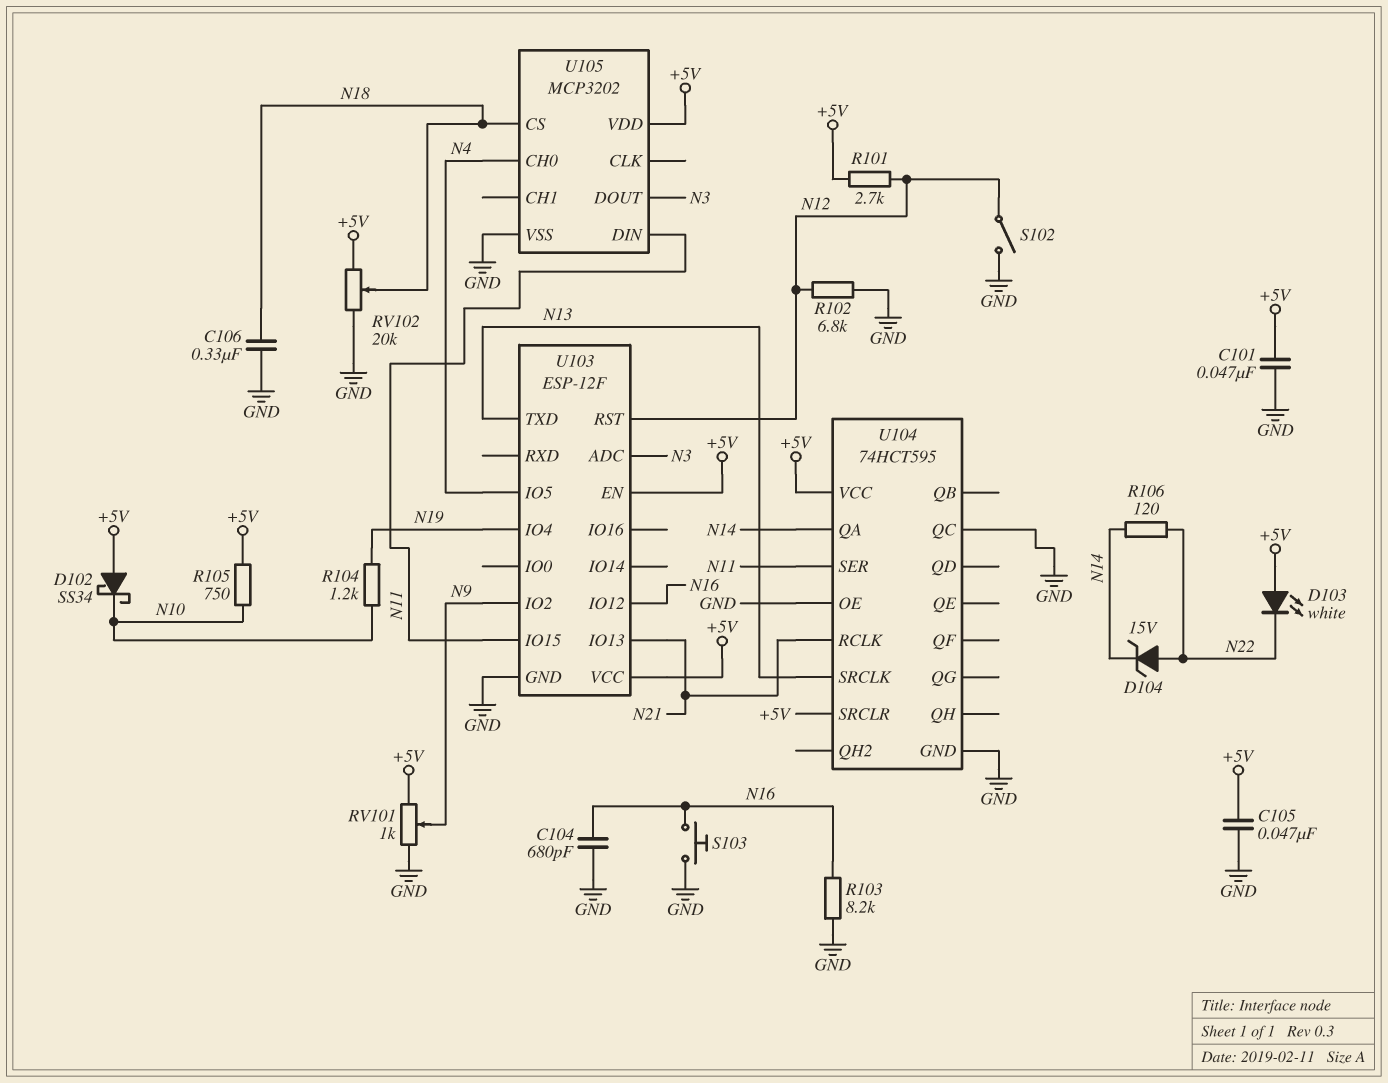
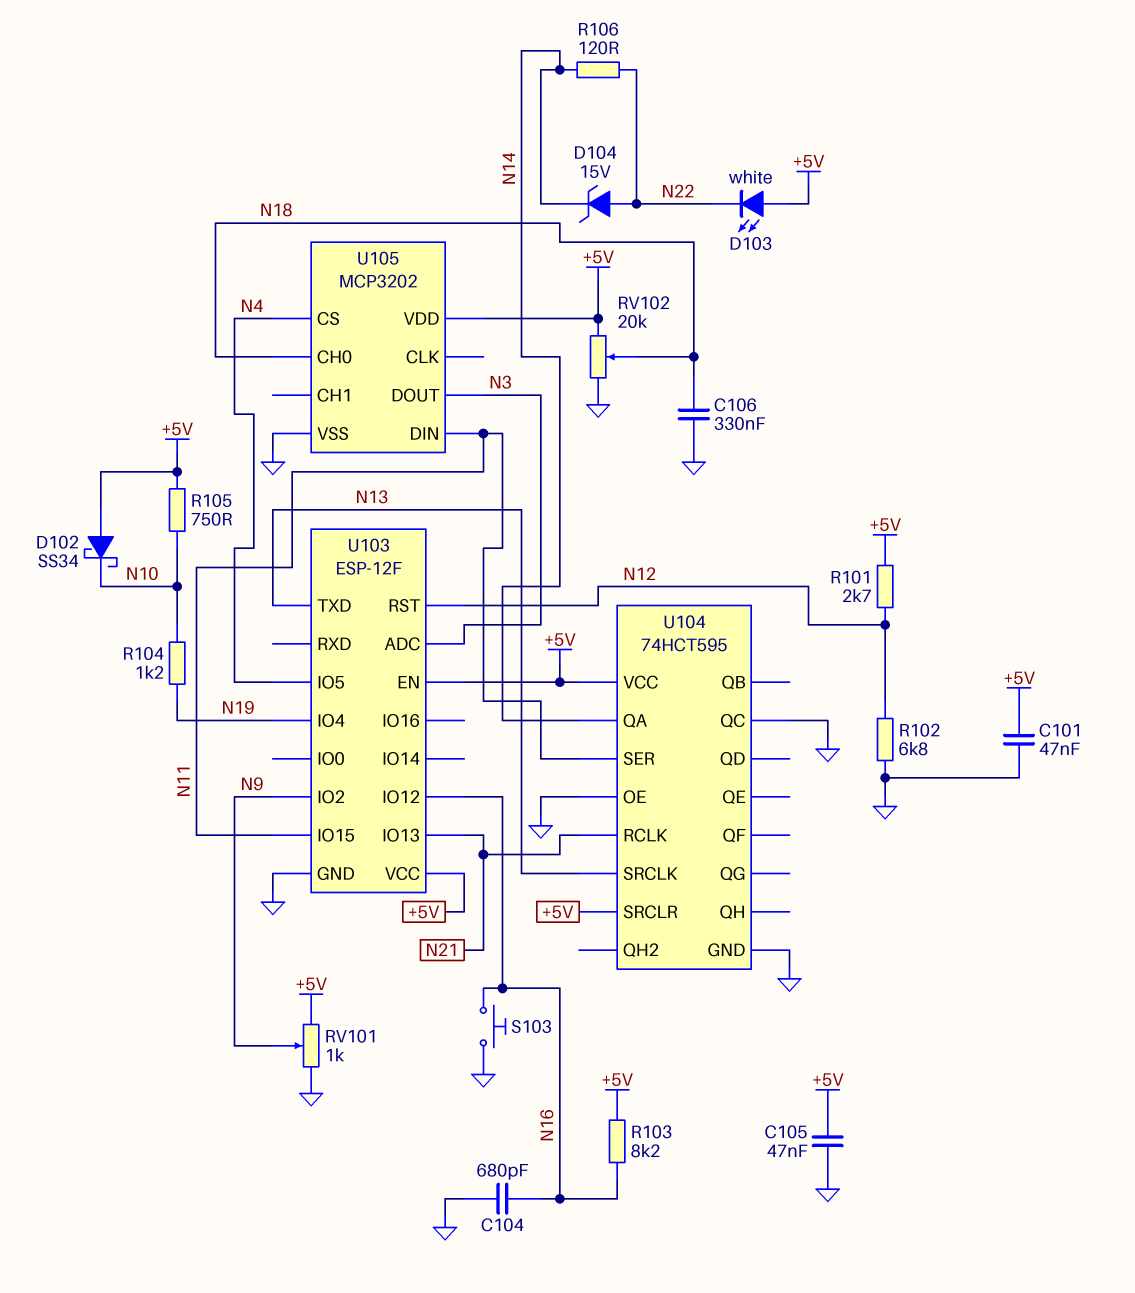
R103: 8.2k (GND, N16) -> 8.2k (+5V, N16)
S102: switch (GND, N12) -> none
U105 pin CH0: N4 -> N18
U105 pin CS: N18 -> N4

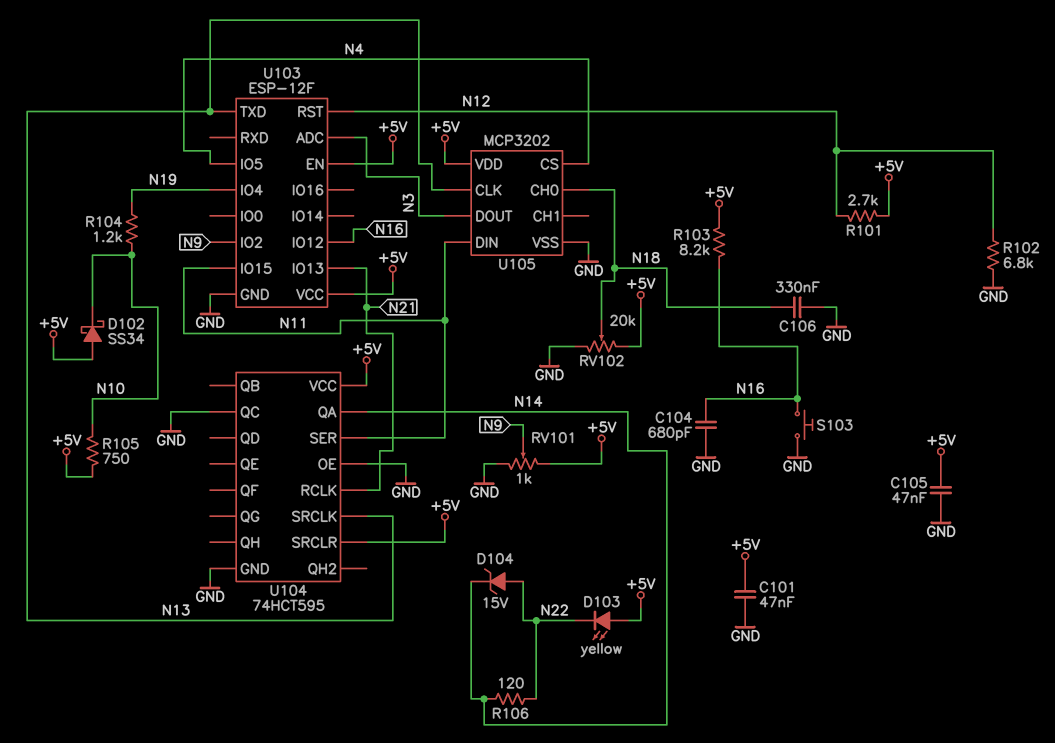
D103: LED white (A +5V, K N22) -> LED yellow (A +5V, K N22)
U105 pin CLK: none -> N13

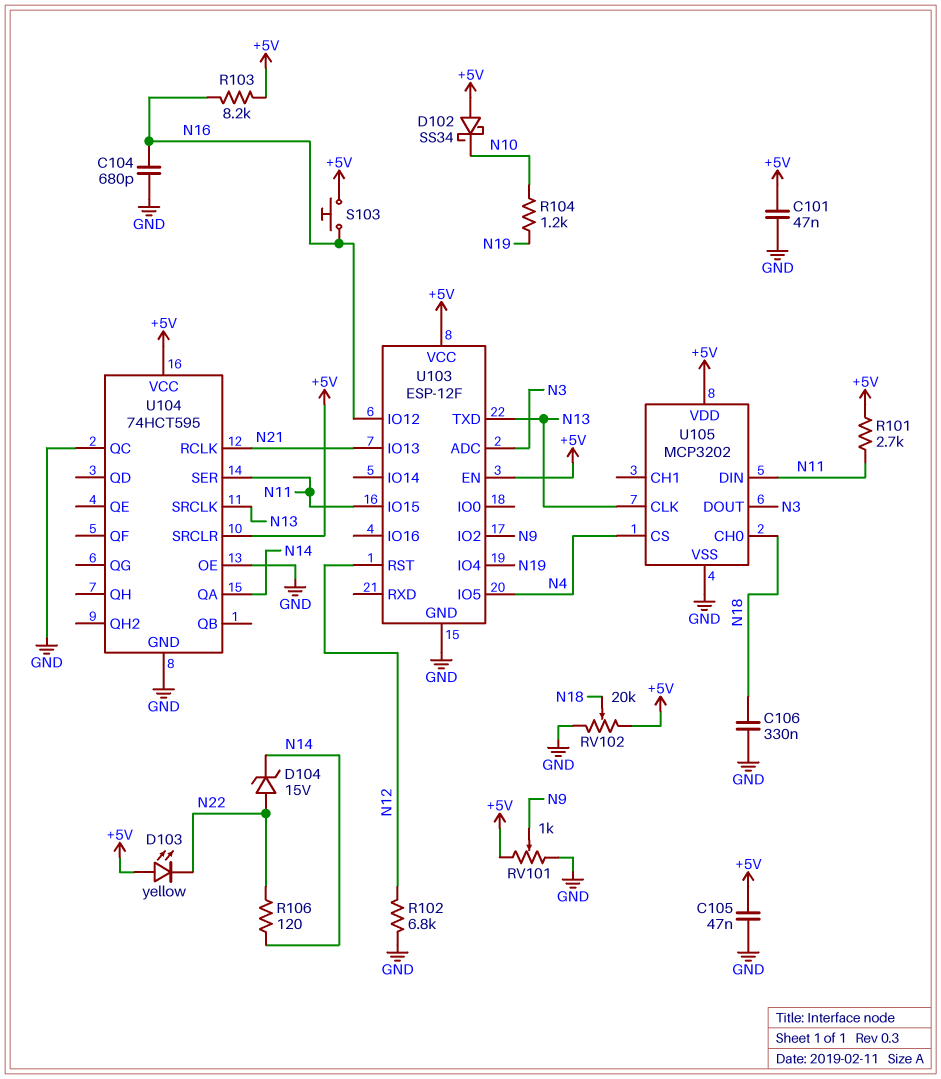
R101: 2.7k (+5V, N12) -> 2.7k (+5V, N11)
R105: 750 (+5V, N10) -> none
S103: button (GND, N16) -> button (+5V, N16)

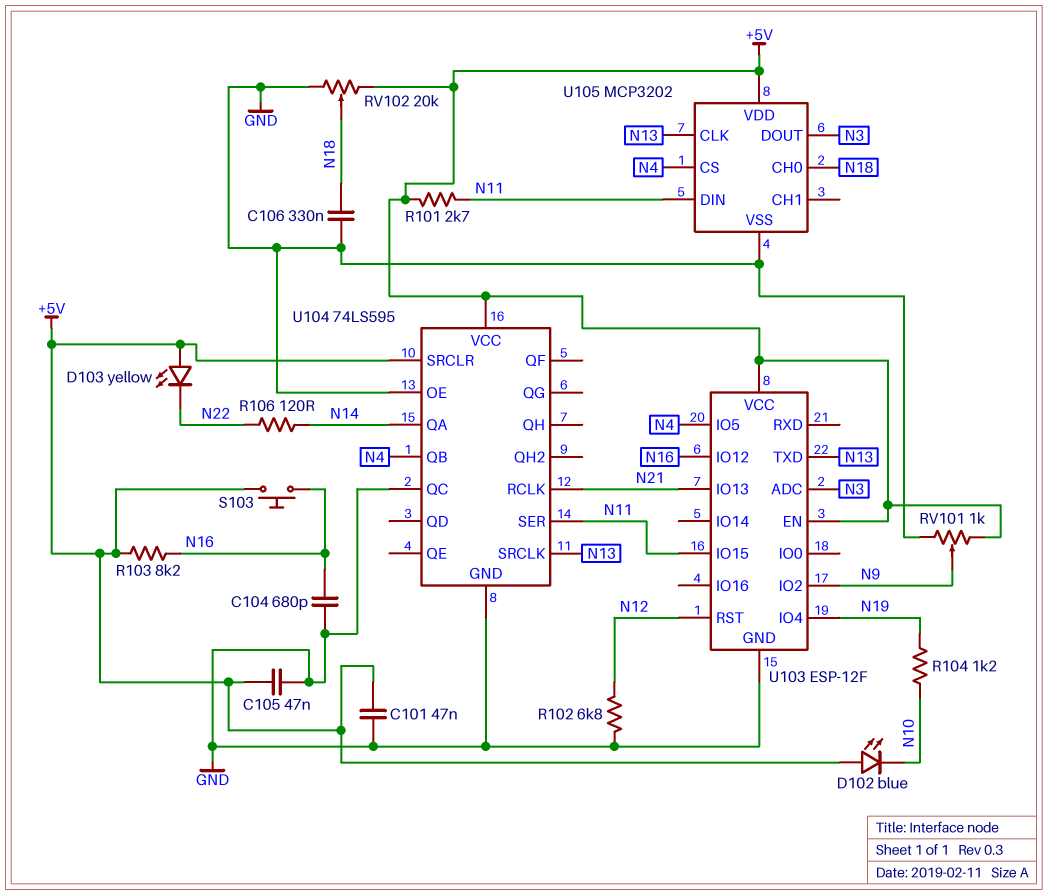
D102: schottky SS34 (A +5V, K N10) -> LED blue (A +5V, K N10)
D104: zener 15V (A N22, K N14) -> none
U104: 74HCT595 -> 74LS595
U104 pin QB: none -> N4

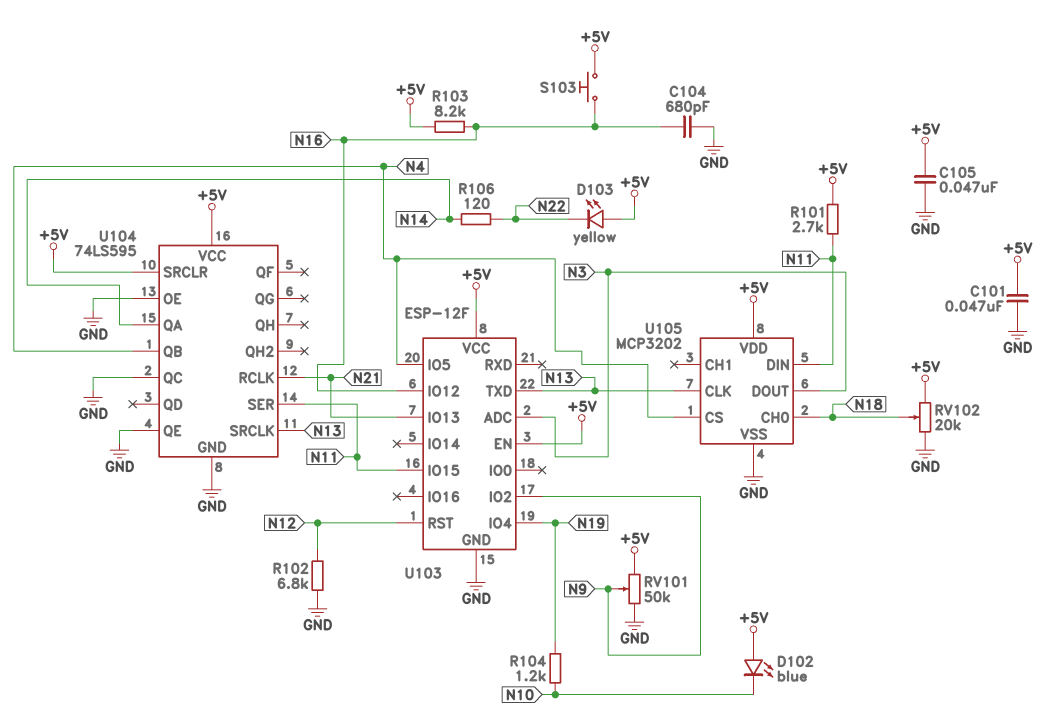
C106: 330nF (GND, N18) -> none
RV101: 1k (+5V, GND, wiper N9) -> 50k (+5V, GND, wiper N9)
U104 pin QE: none -> GND

